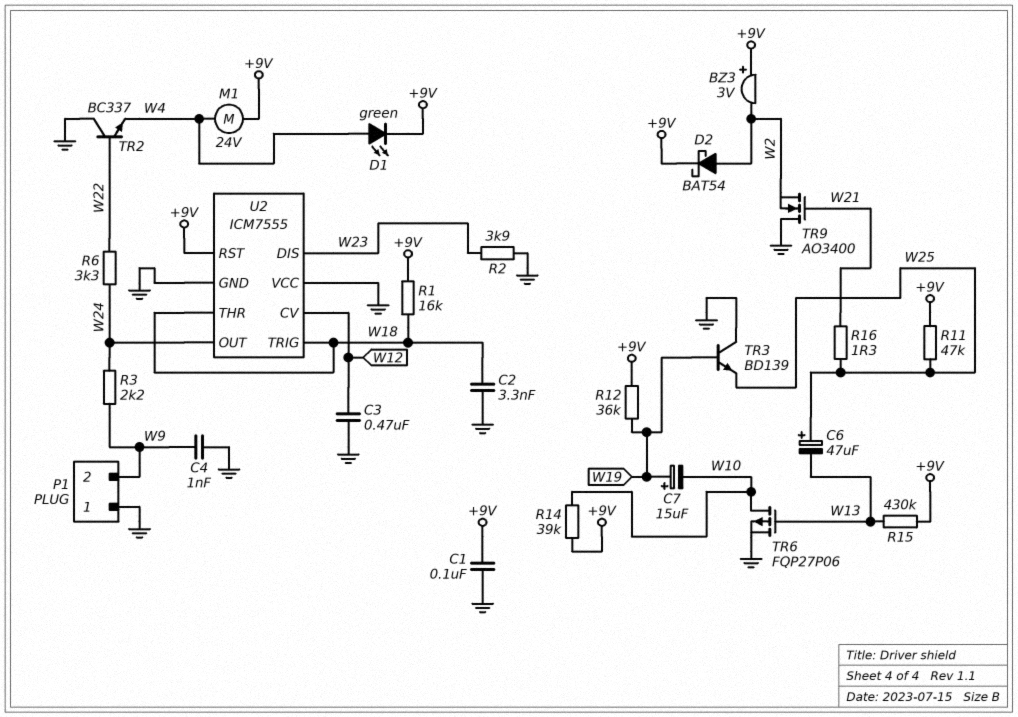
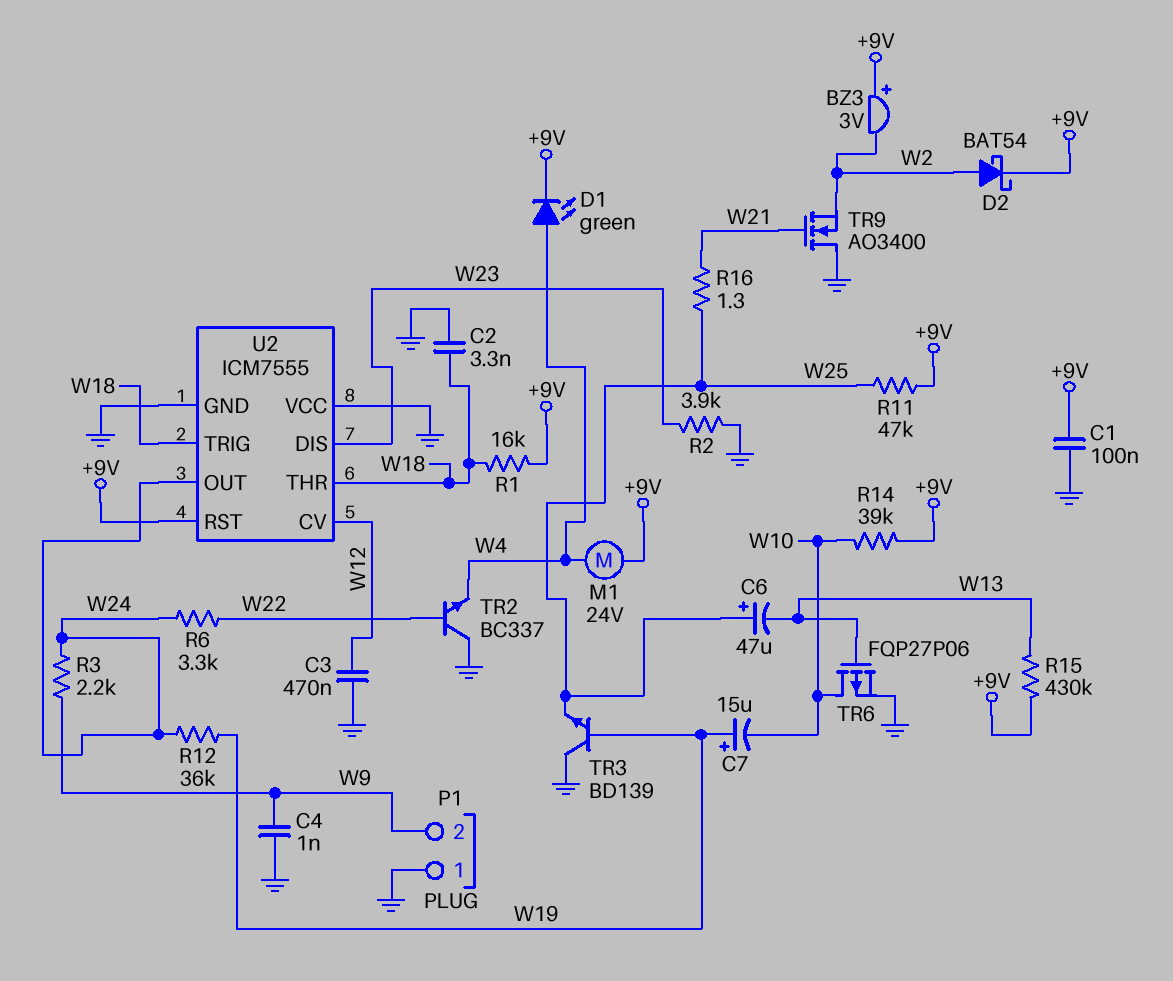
R12: 36k (+9V, W19) -> 36k (W19, W24)

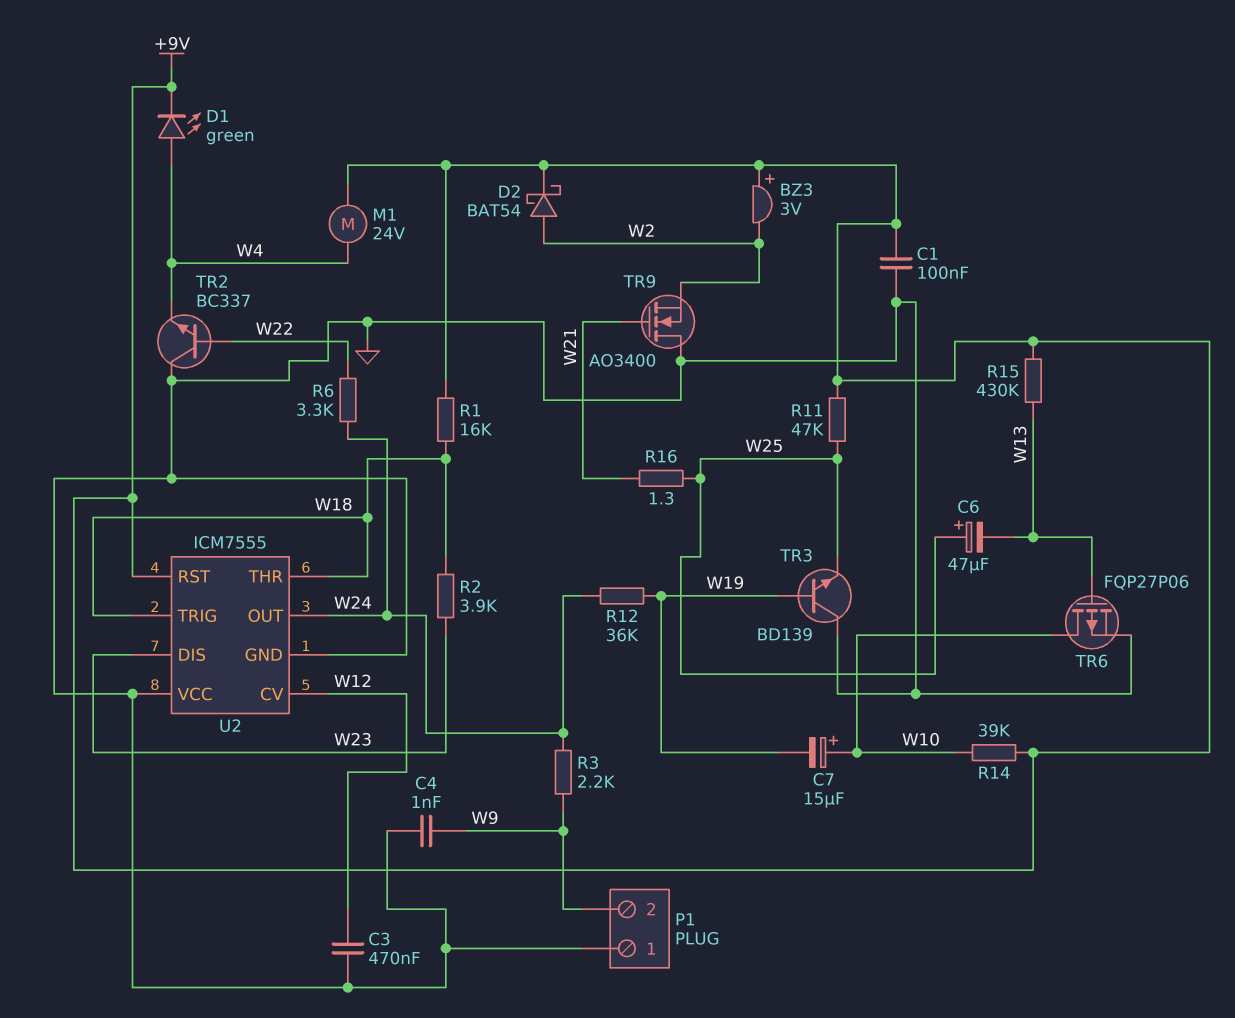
C2: 3.3nF (GND, W18) -> none
C7: 15uF (plus W19, minus W10) -> 15uF (plus W10, minus W19)
R2: 3.9k (GND, W23) -> 3.9k (W18, W23)

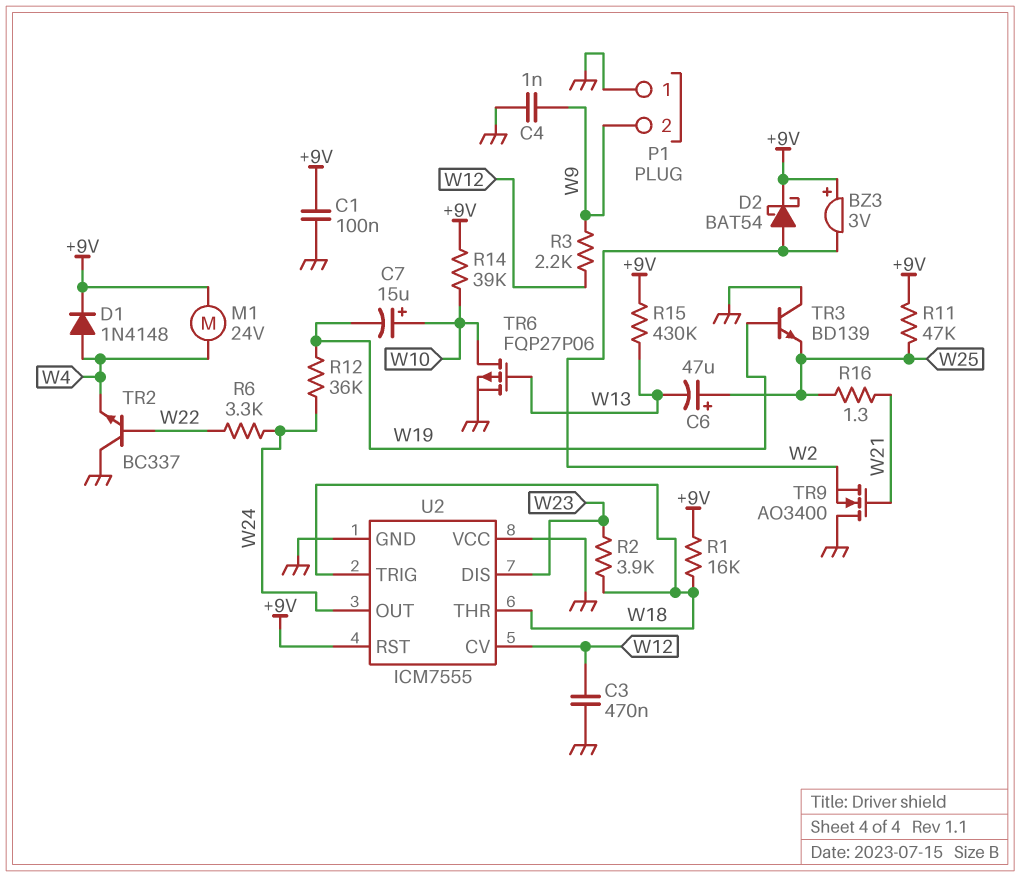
D1: LED green (A W4, K +9V) -> diode 1N4148 (A W4, K +9V)
R3: 2.2k (W9, W24) -> 2.2k (W9, W12)

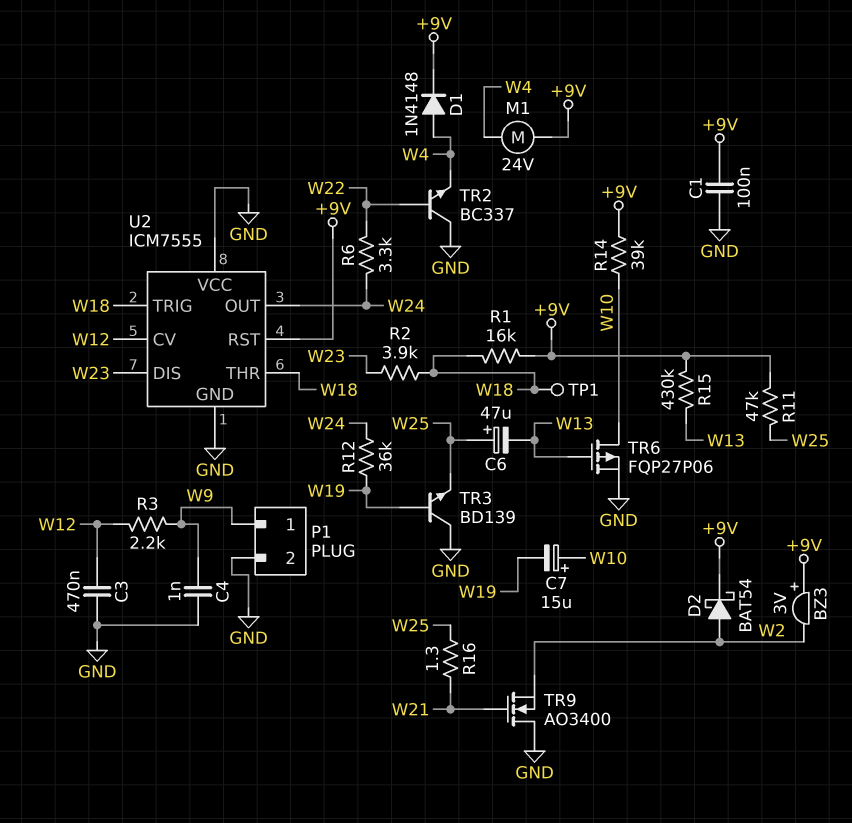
P1 pin 1: GND -> W9
P1 pin 2: W9 -> GND
TP1: none -> test point (W18)

